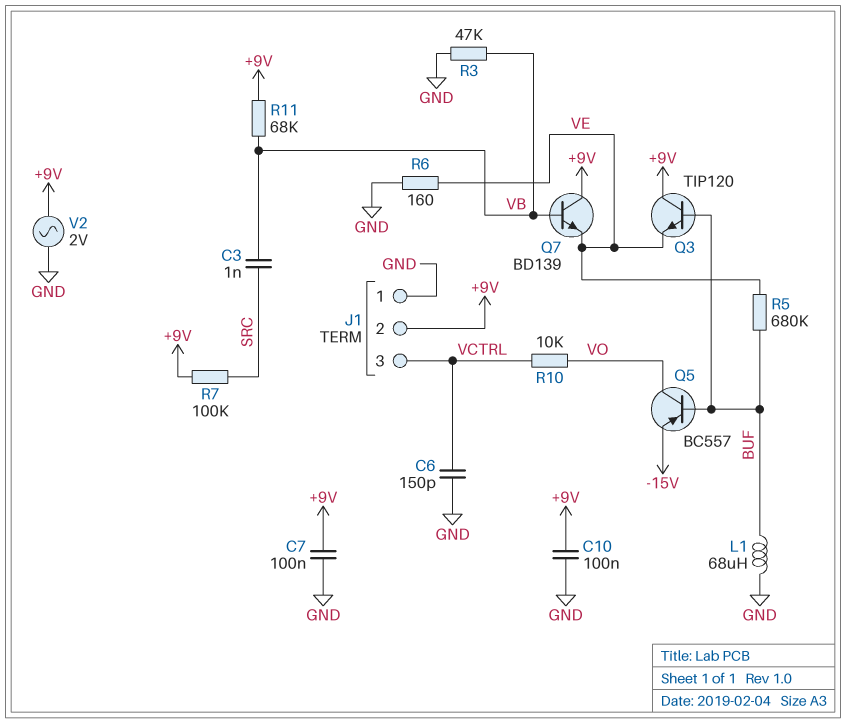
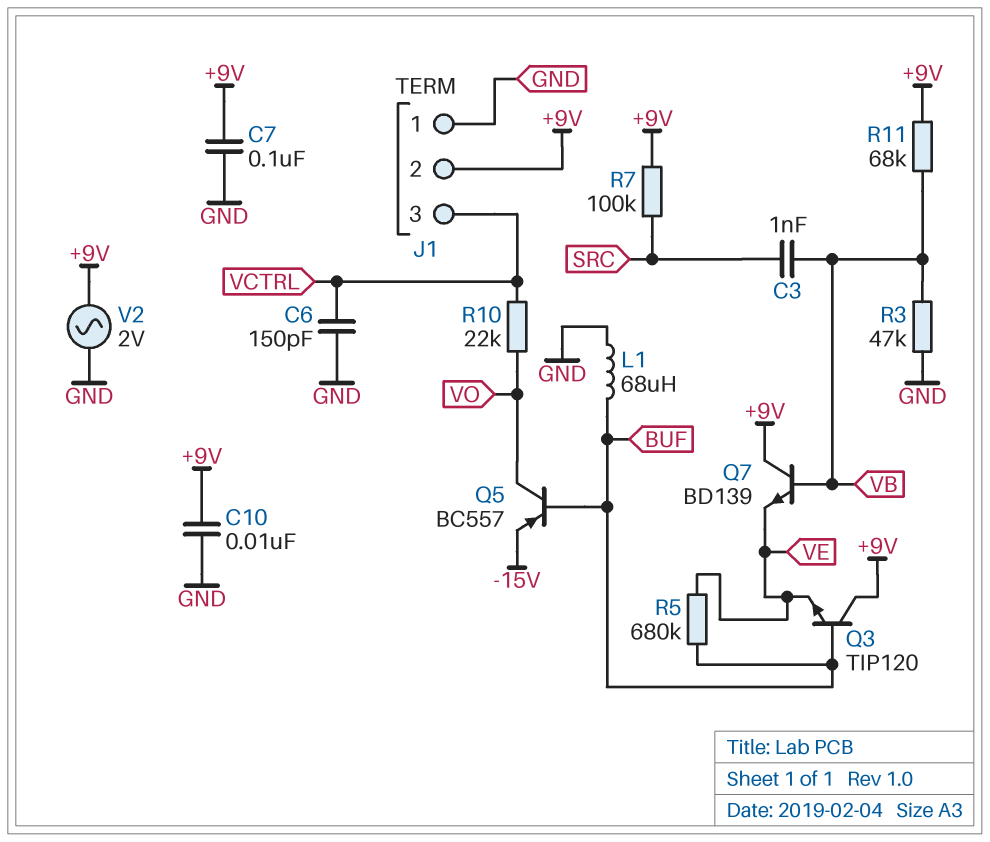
C10: 100nF (+9V, GND) -> 10nF (+9V, GND)
R6: 160 (GND, VE) -> none
R10: 10k (VCTRL, VO) -> 22k (VCTRL, VO)

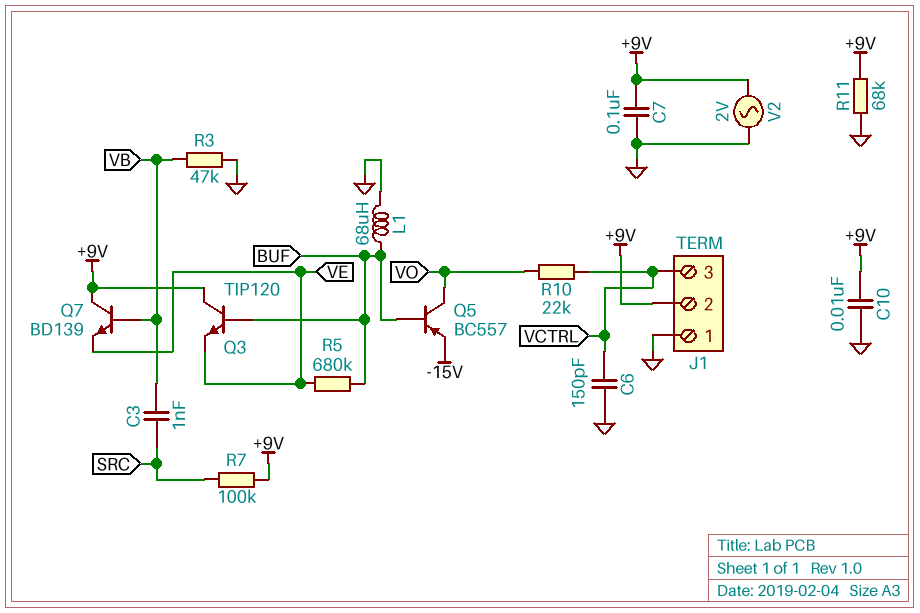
R11: 68k (+9V, VB) -> 68k (+9V, GND)

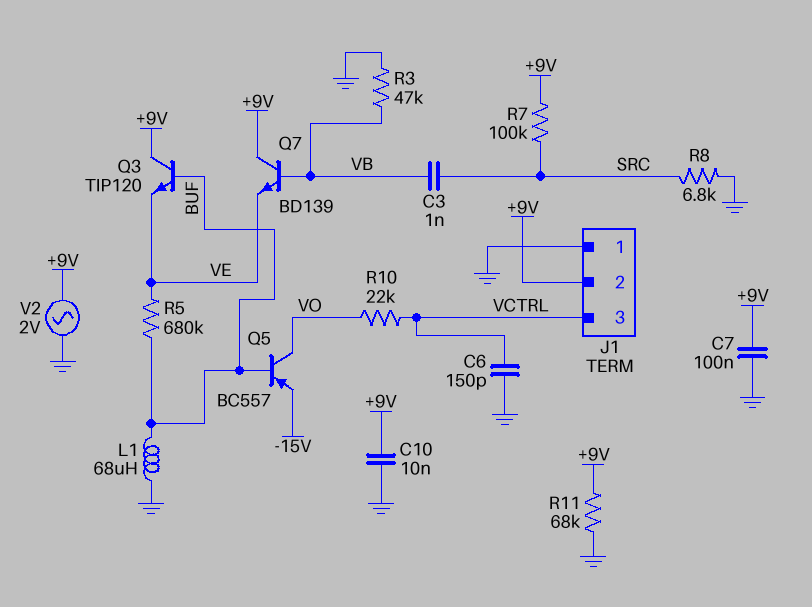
R8: none -> 6.8k (GND, SRC)

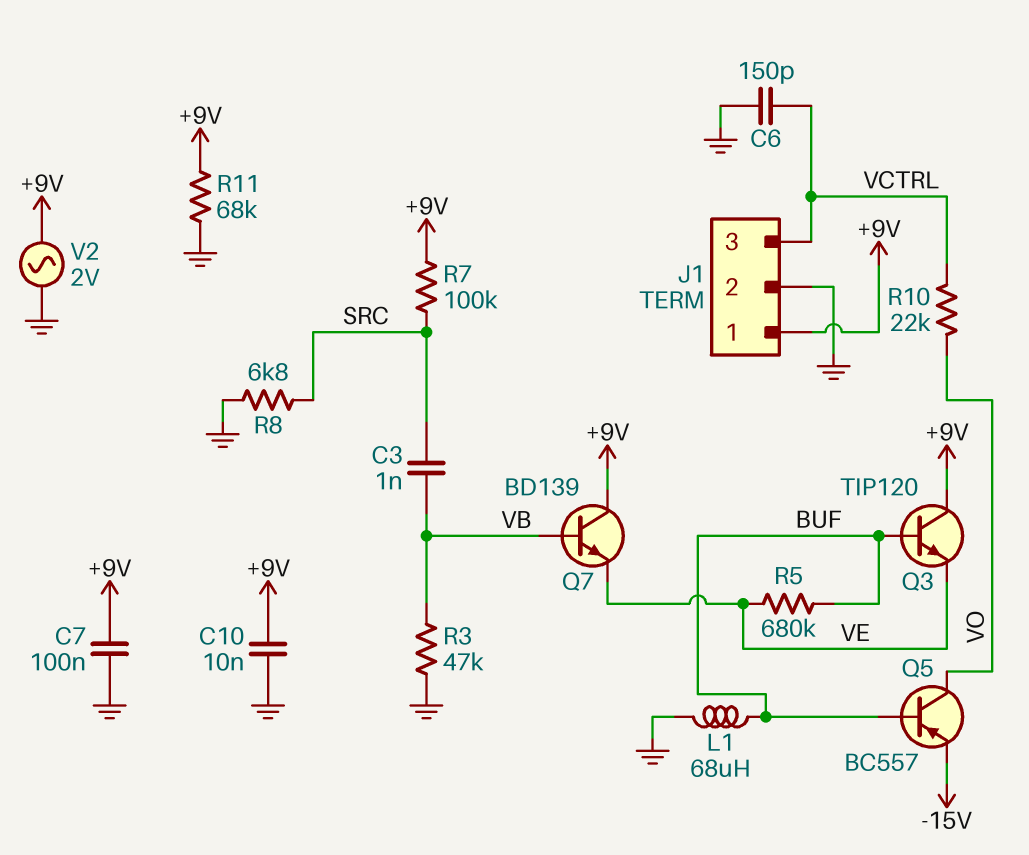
J1 pin 1: GND -> +9V
J1 pin 2: +9V -> GND

